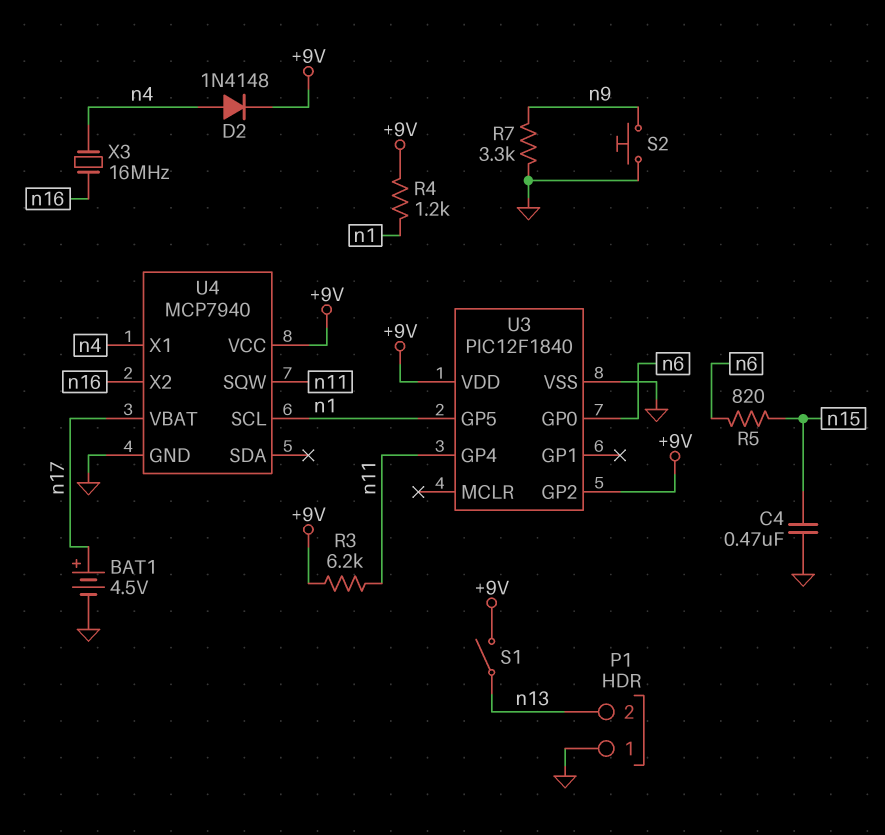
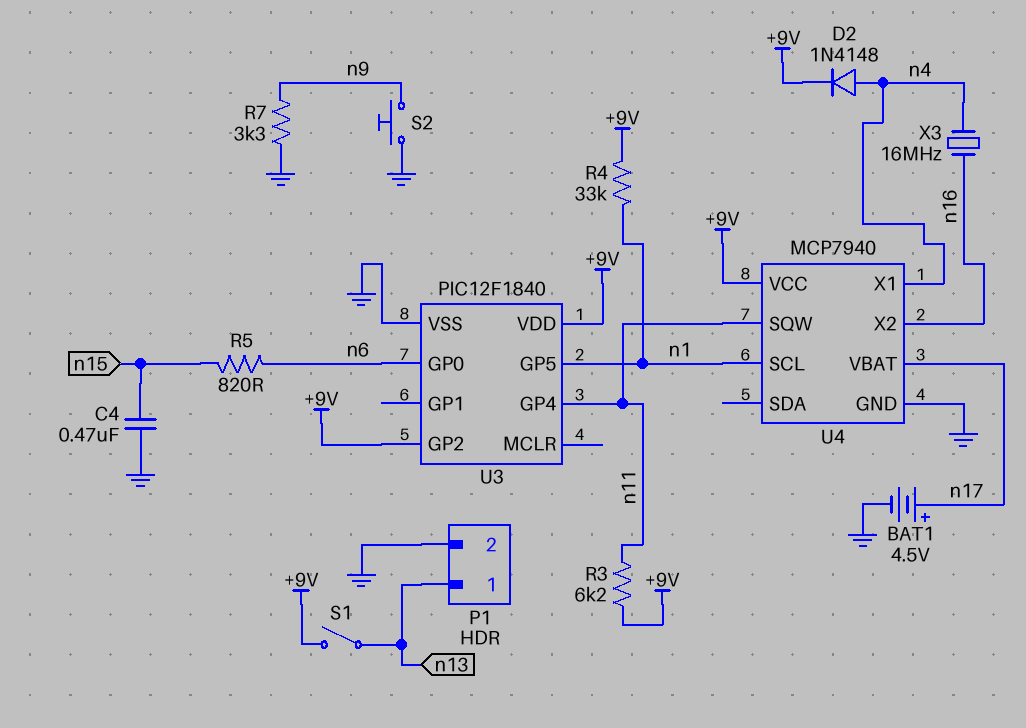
P1 pin 1: GND -> n13
P1 pin 2: n13 -> GND
R4: 1.2k (+9V, n1) -> 33k (+9V, n1)

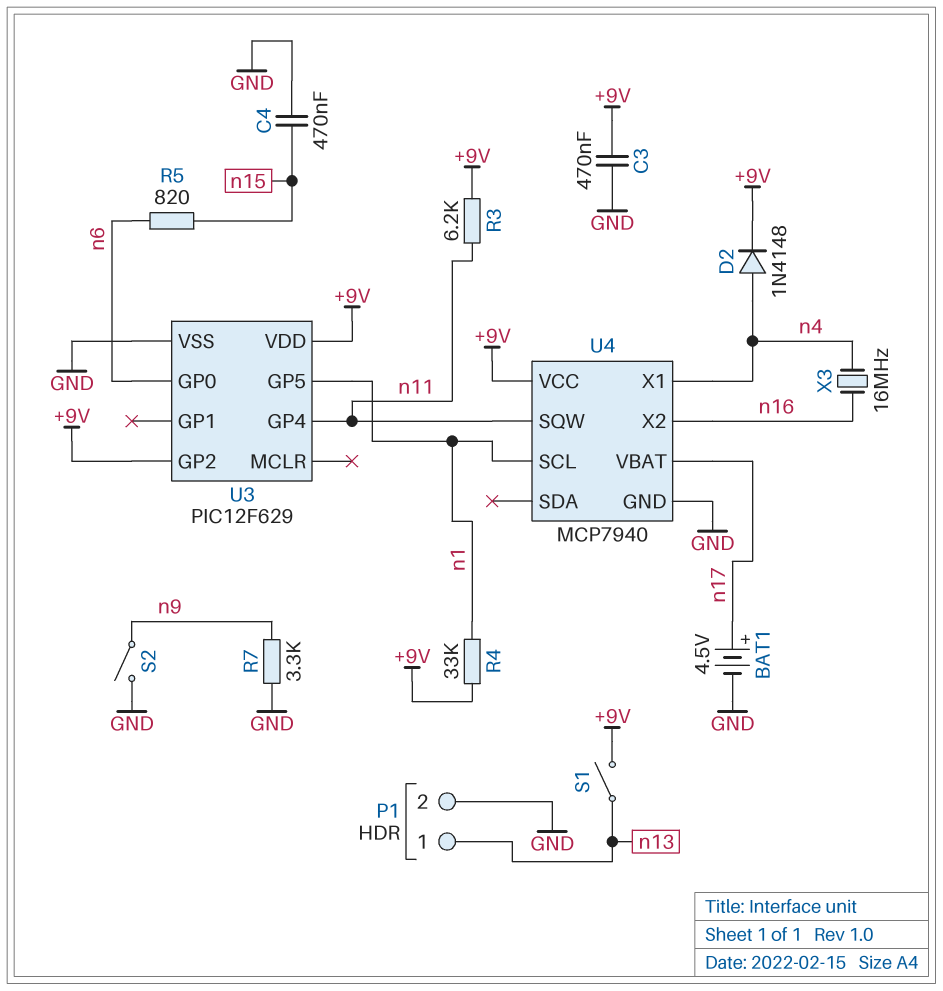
C3: none -> 470nF (+9V, GND)
S2: button (GND, n9) -> switch (GND, n9)
U3: PIC12F1840 -> PIC12F629

